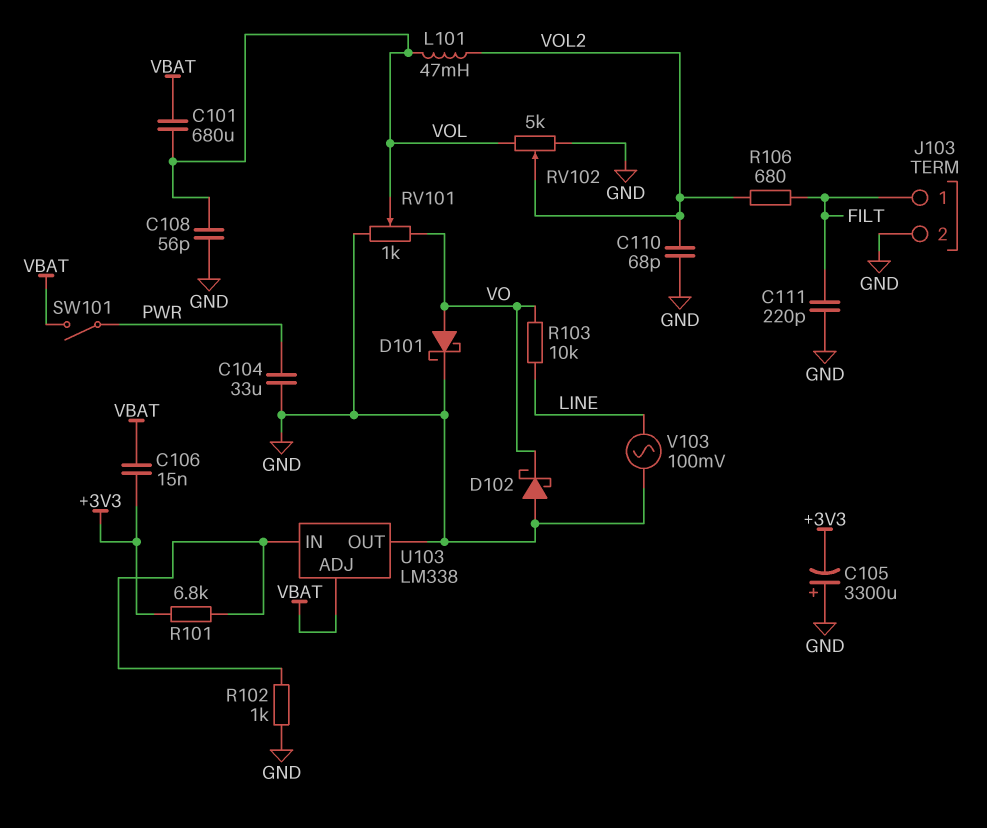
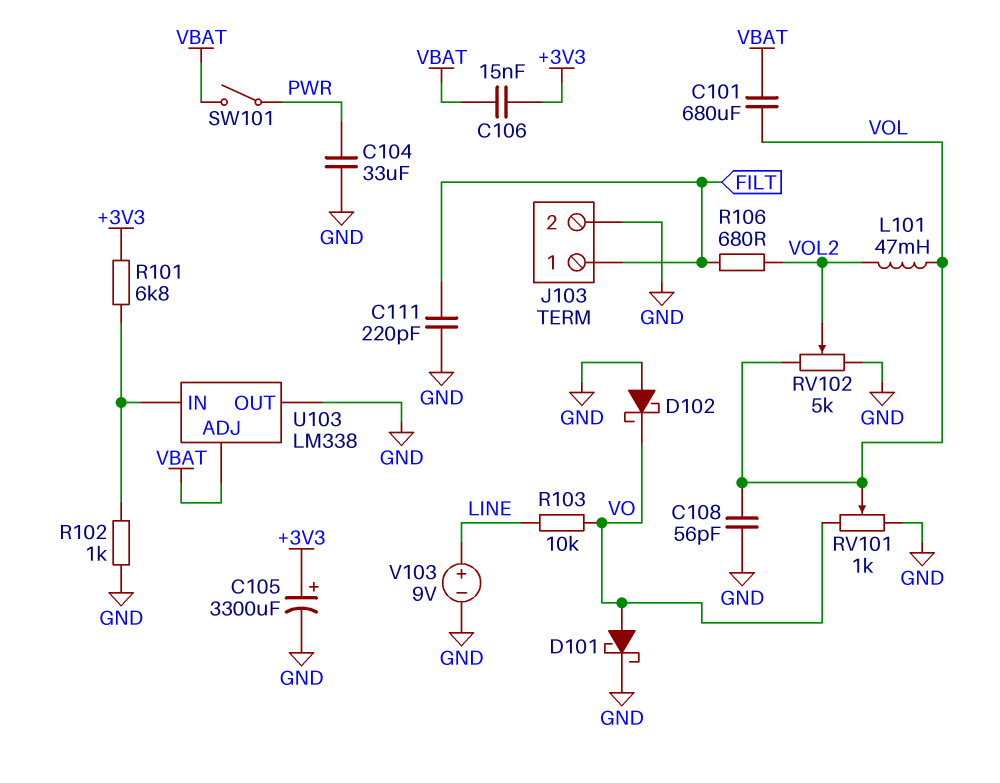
C105: 3300uF (plus GND, minus +3V3) -> 3300uF (plus +3V3, minus GND)
C110: 68pF (GND, VOL2) -> none
V103: AC 100mV (GND, LINE) -> 9V (plus LINE, minus GND)

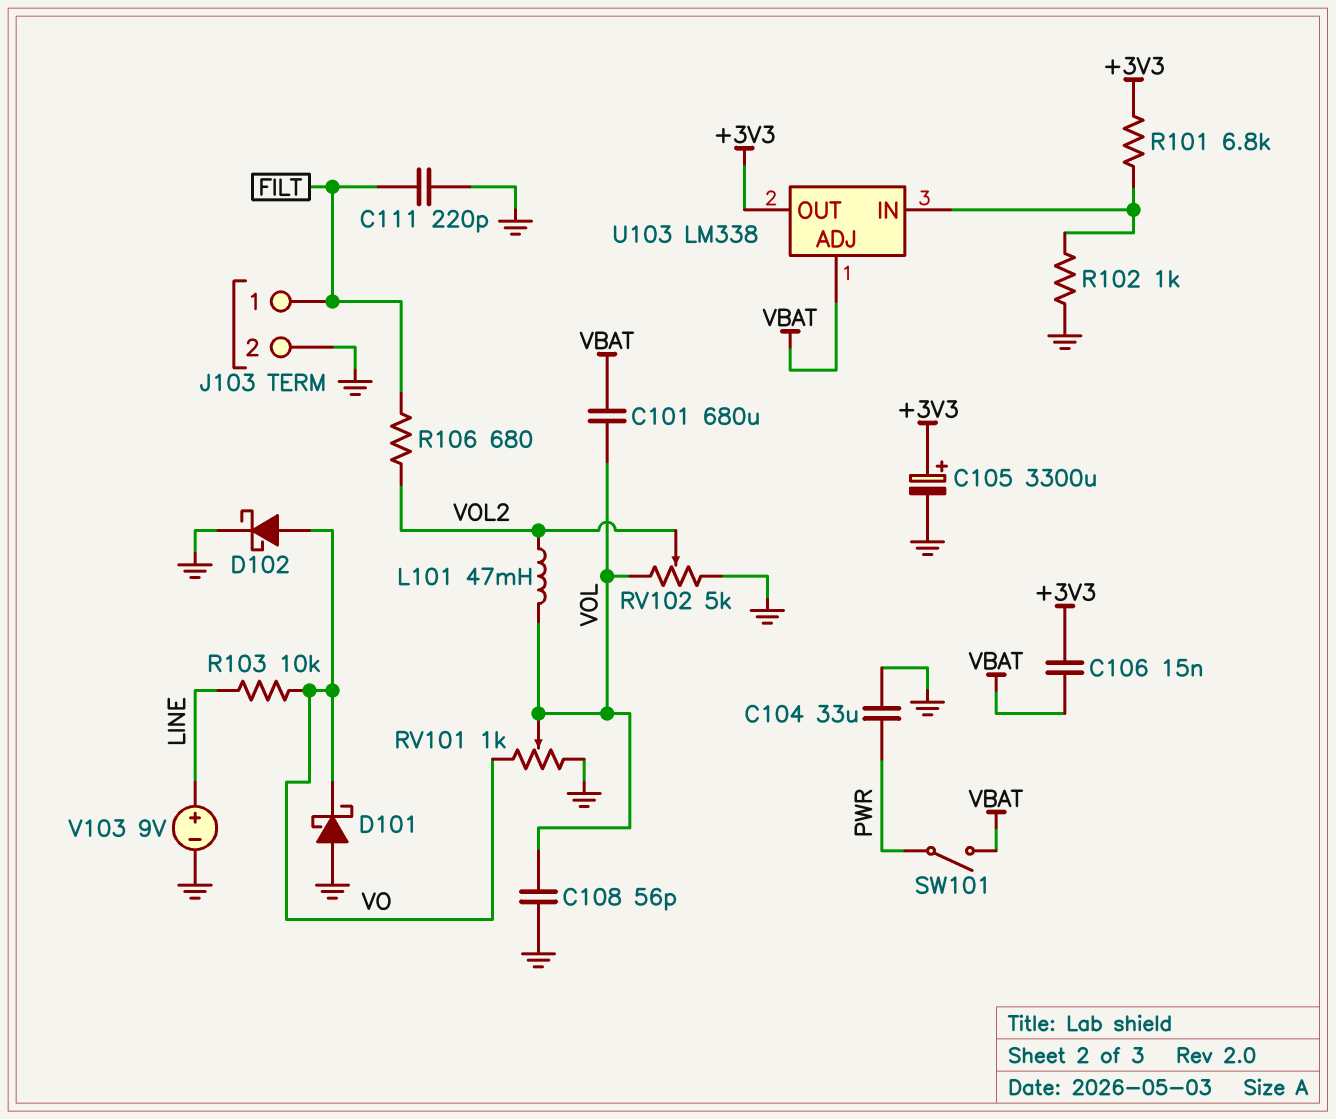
D101: schottky (A VO, K GND) -> schottky (A GND, K VO)
D102: schottky (A GND, K VO) -> schottky (A VO, K GND)
U103 pin OUT: GND -> +3V3

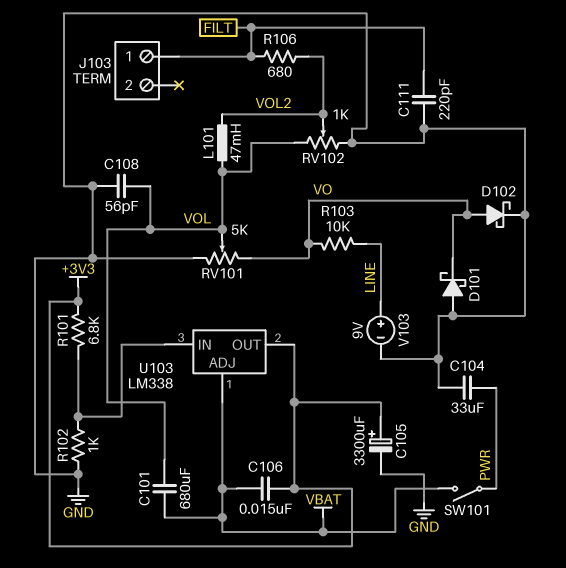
J103 pin 2: GND -> none
RV101: 1k (GND, VO, wiper VOL) -> 5k (GND, VO, wiper VOL)
RV102: 5k (GND, VOL, wiper VOL2) -> 1k (GND, VOL, wiper VOL2)

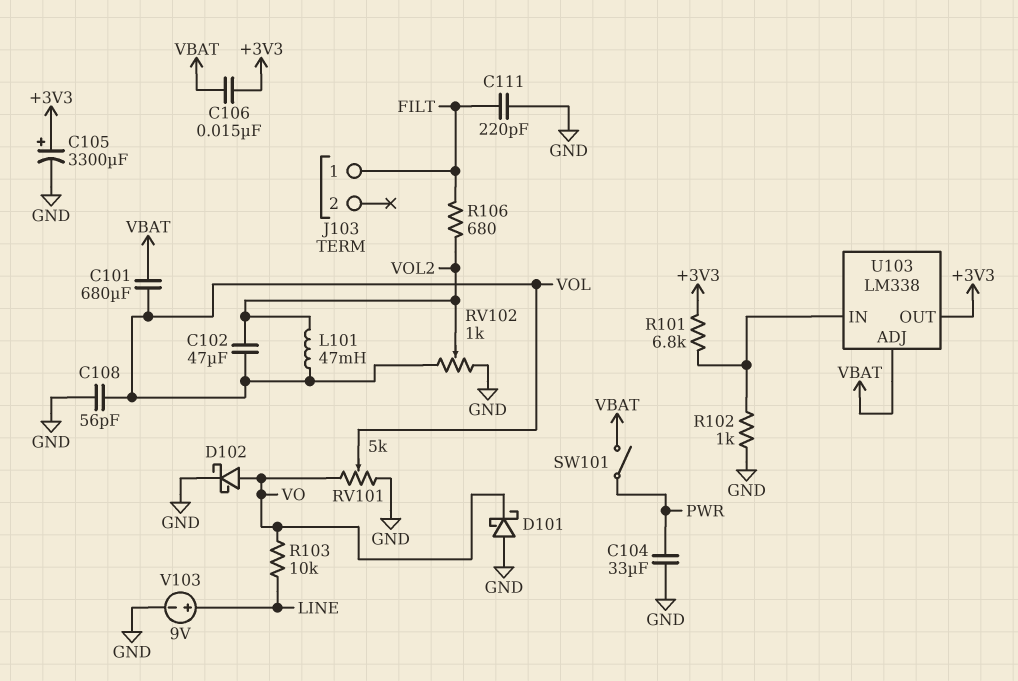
C102: none -> 47uF (VOL, VOL2)

